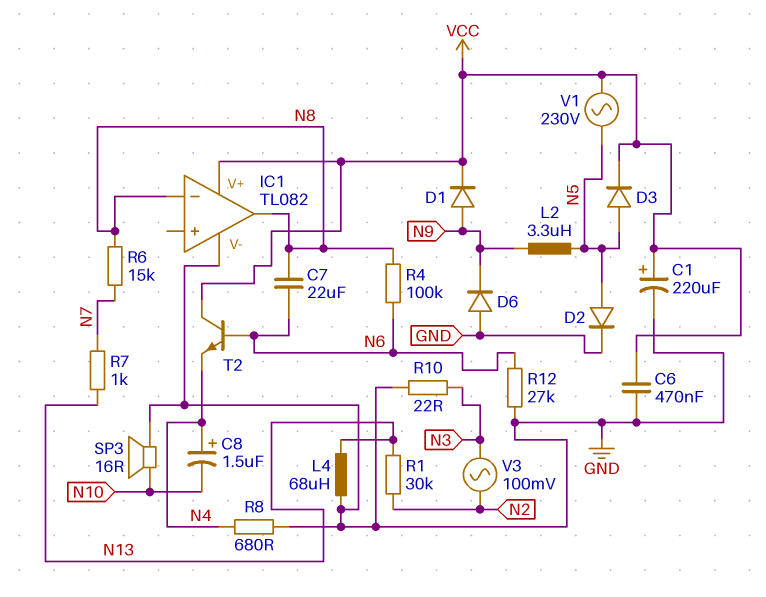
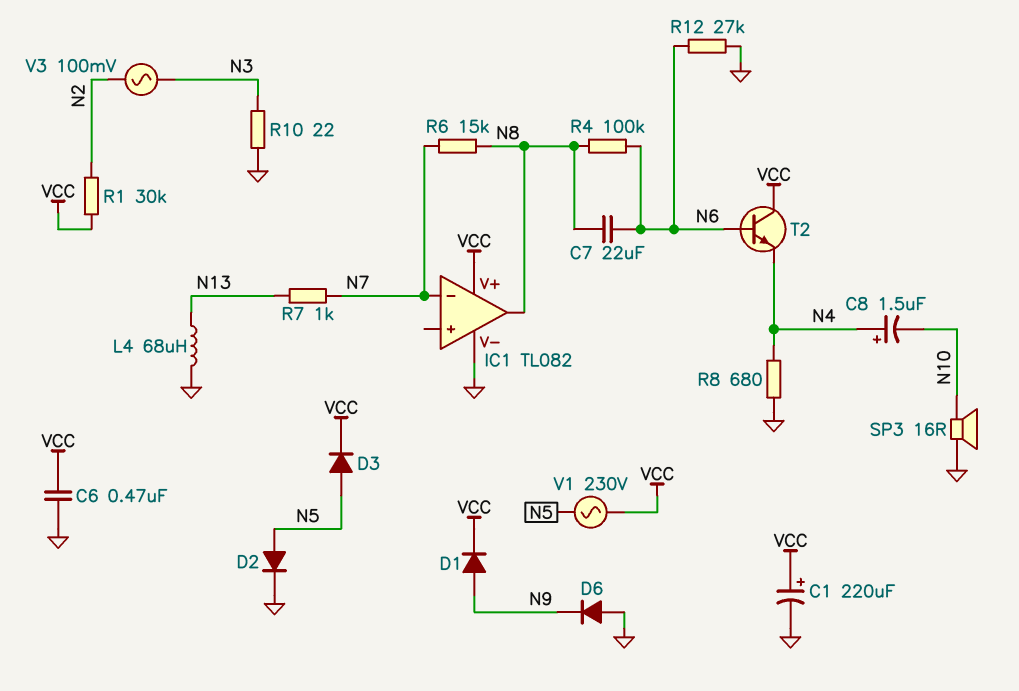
IC1 pin in-: N8 -> N7
L2: 3.3uH (N5, N9) -> none
R1: 30k (N2, N13) -> 30k (N2, VCC)

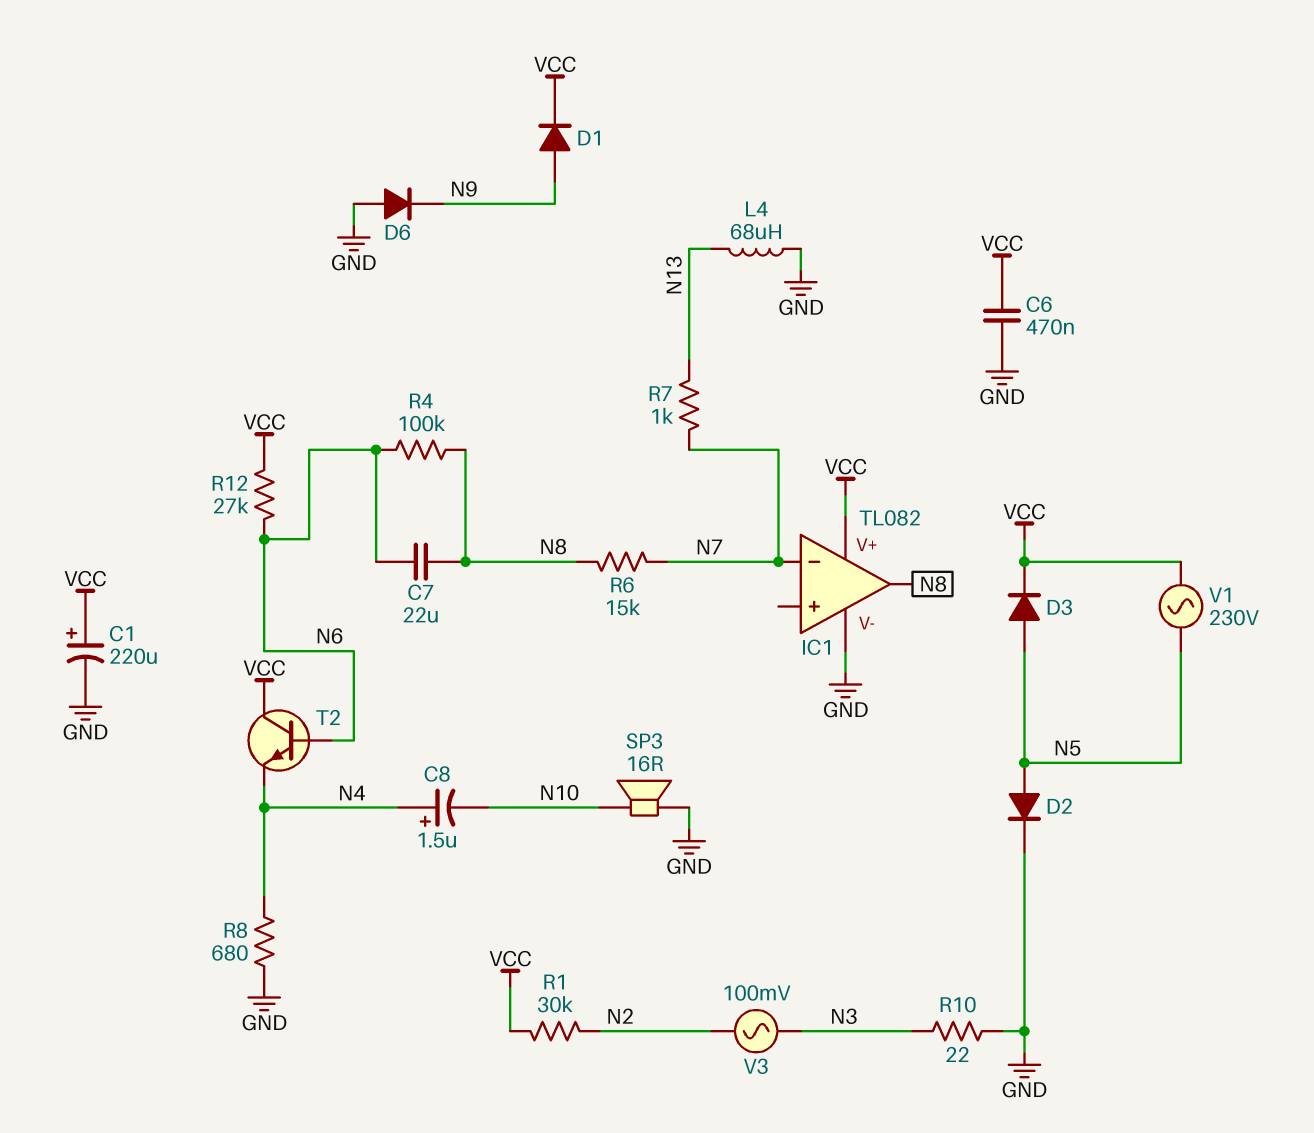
R12: 27k (GND, N6) -> 27k (N6, VCC)

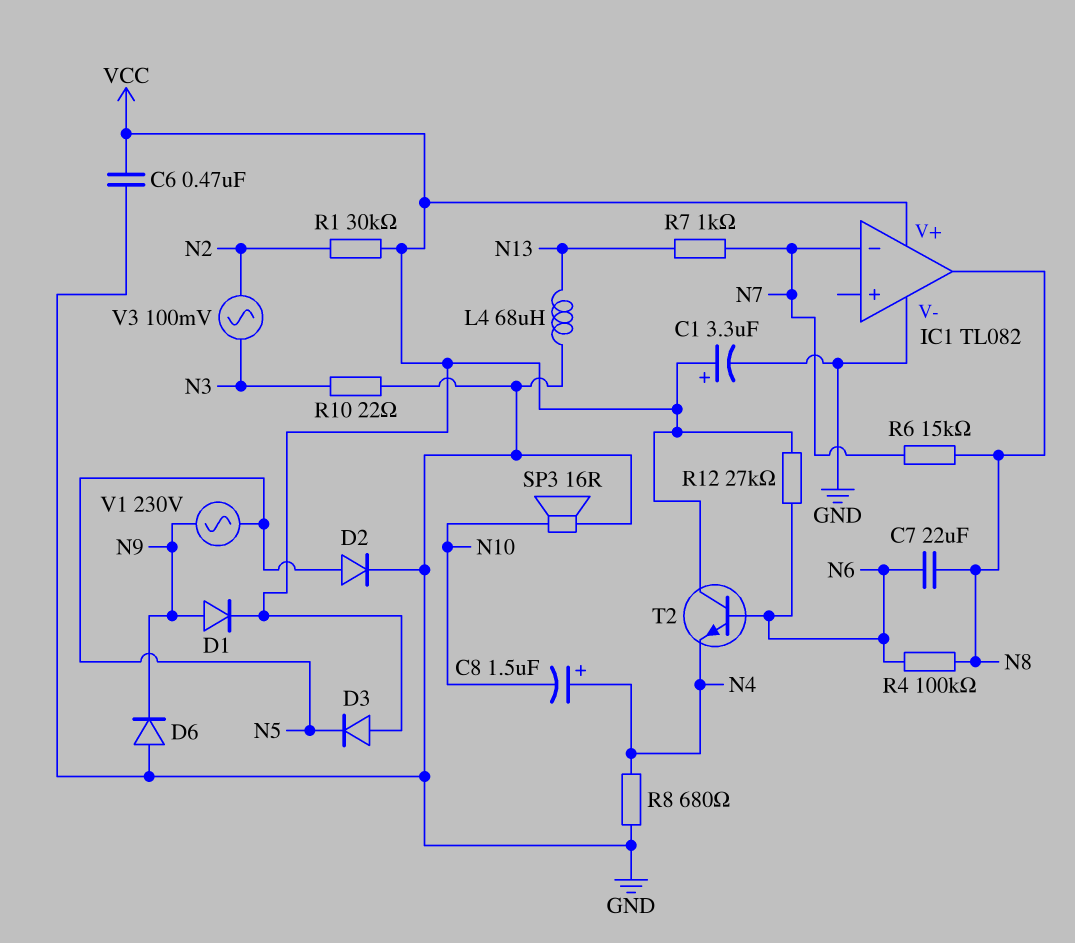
C1: 220uF (plus VCC, minus GND) -> 3.3uF (plus VCC, minus GND)
D3: diode (A N5, K VCC) -> diode (A VCC, K N5)
V1: AC 230V (N5, VCC) -> AC 230V (N5, N9)

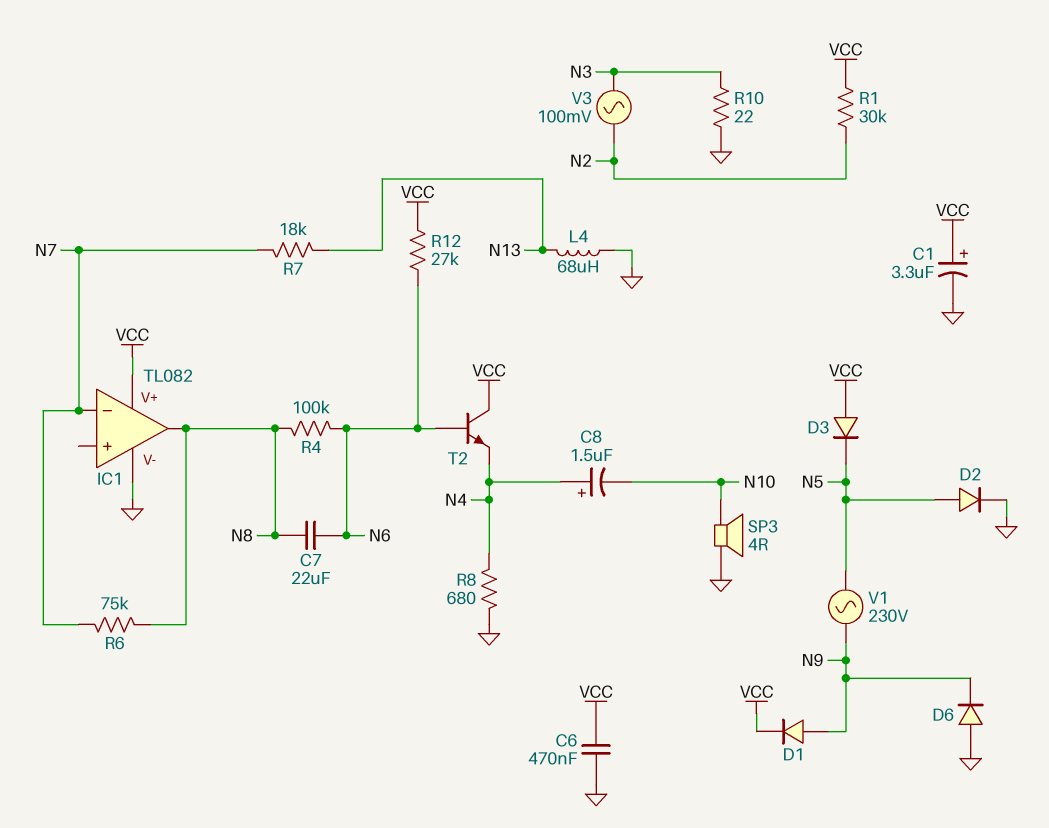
R6: 15k (N7, N8) -> 75k (N7, N8)
R7: 1k (N7, N13) -> 18k (N7, N13)
SP3: speaker 16R (GND, N10) -> speaker 4R (GND, N10)

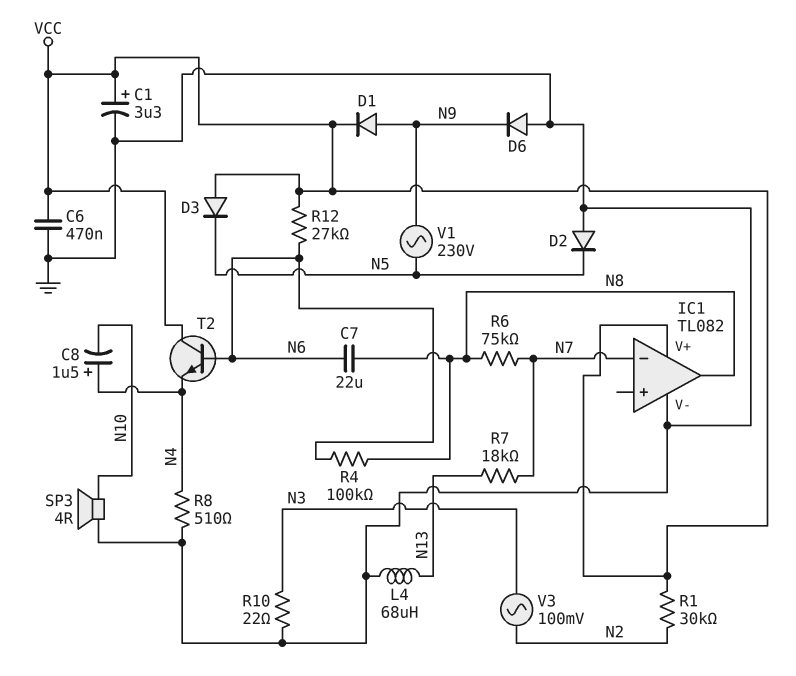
D2: diode (A N5, K GND) -> diode (A GND, K N5)
R8: 680 (GND, N4) -> 510 (GND, N4)

